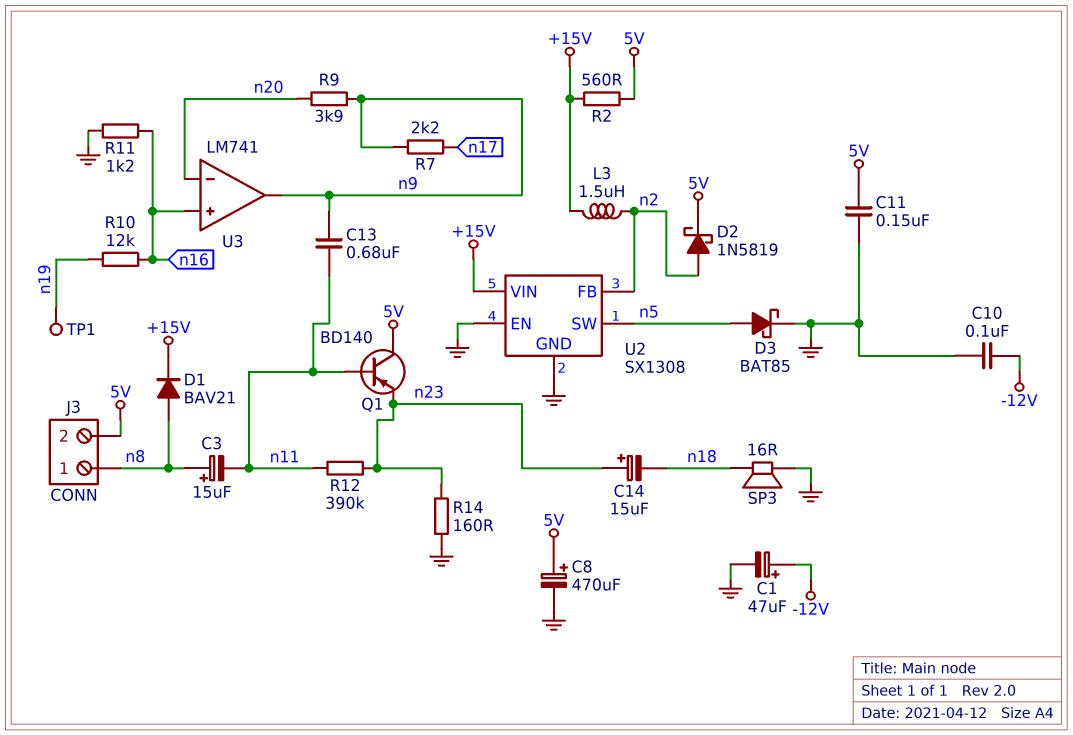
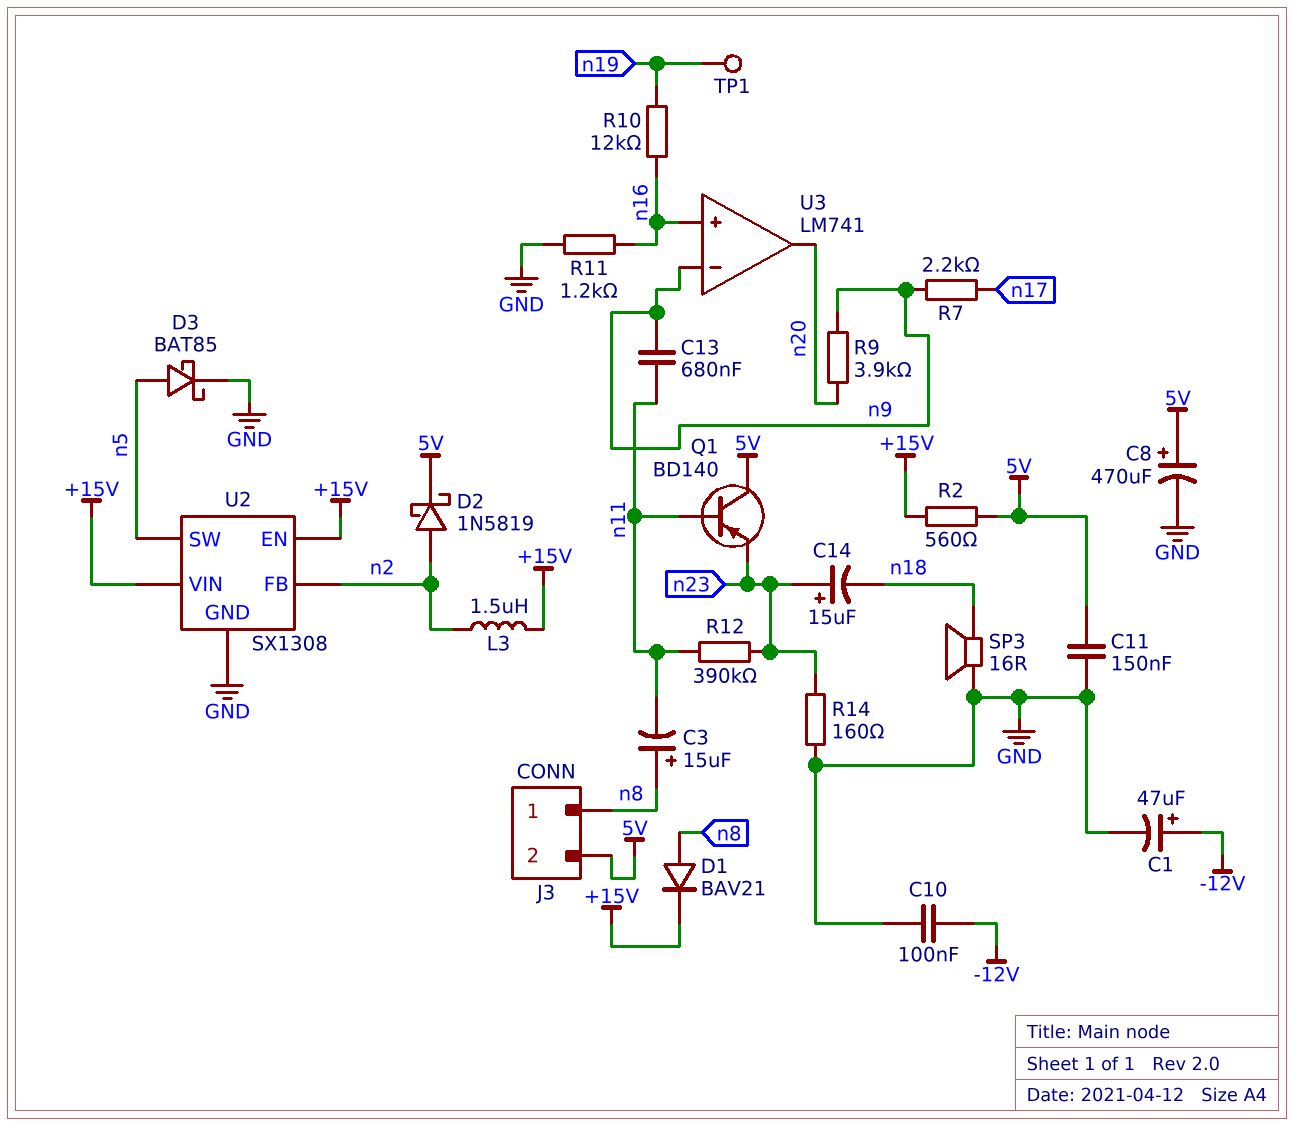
U2 pin EN: GND -> +15V
U3 pin in-: n20 -> n9
U3 pin out: n9 -> n20

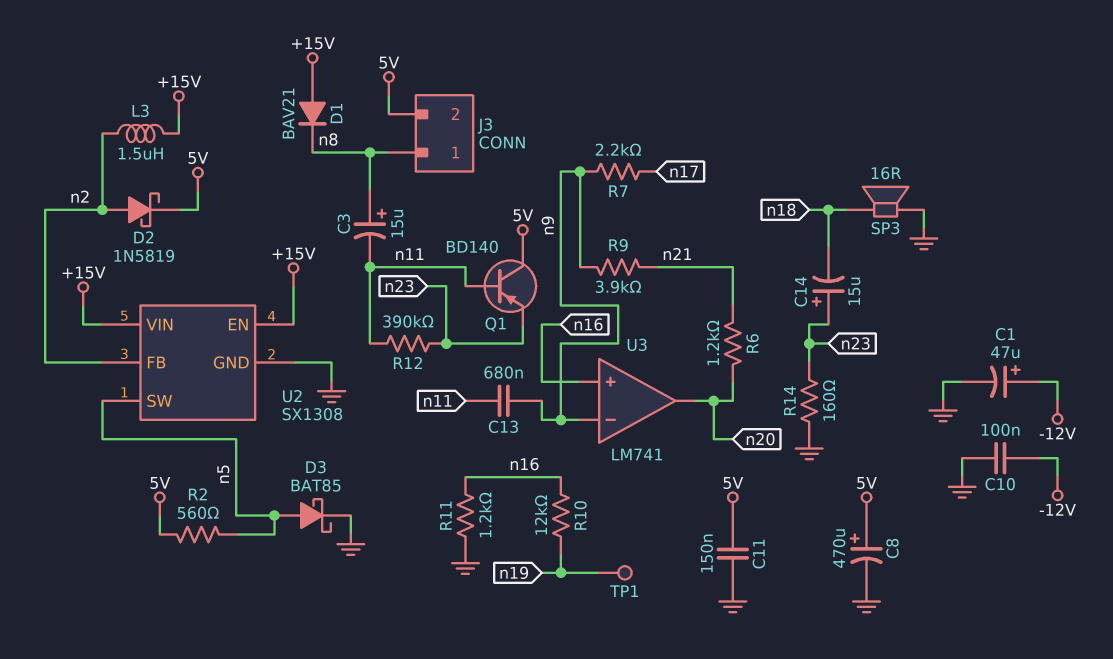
D1: diode BAV21 (A n8, K +15V) -> diode BAV21 (A +15V, K n8)
R2: 560 (+15V, 5V) -> 560 (5V, n5)
R6: none -> 1.2k (n20, n21)
R9: 3.9k (n9, n20) -> 3.9k (n9, n21)

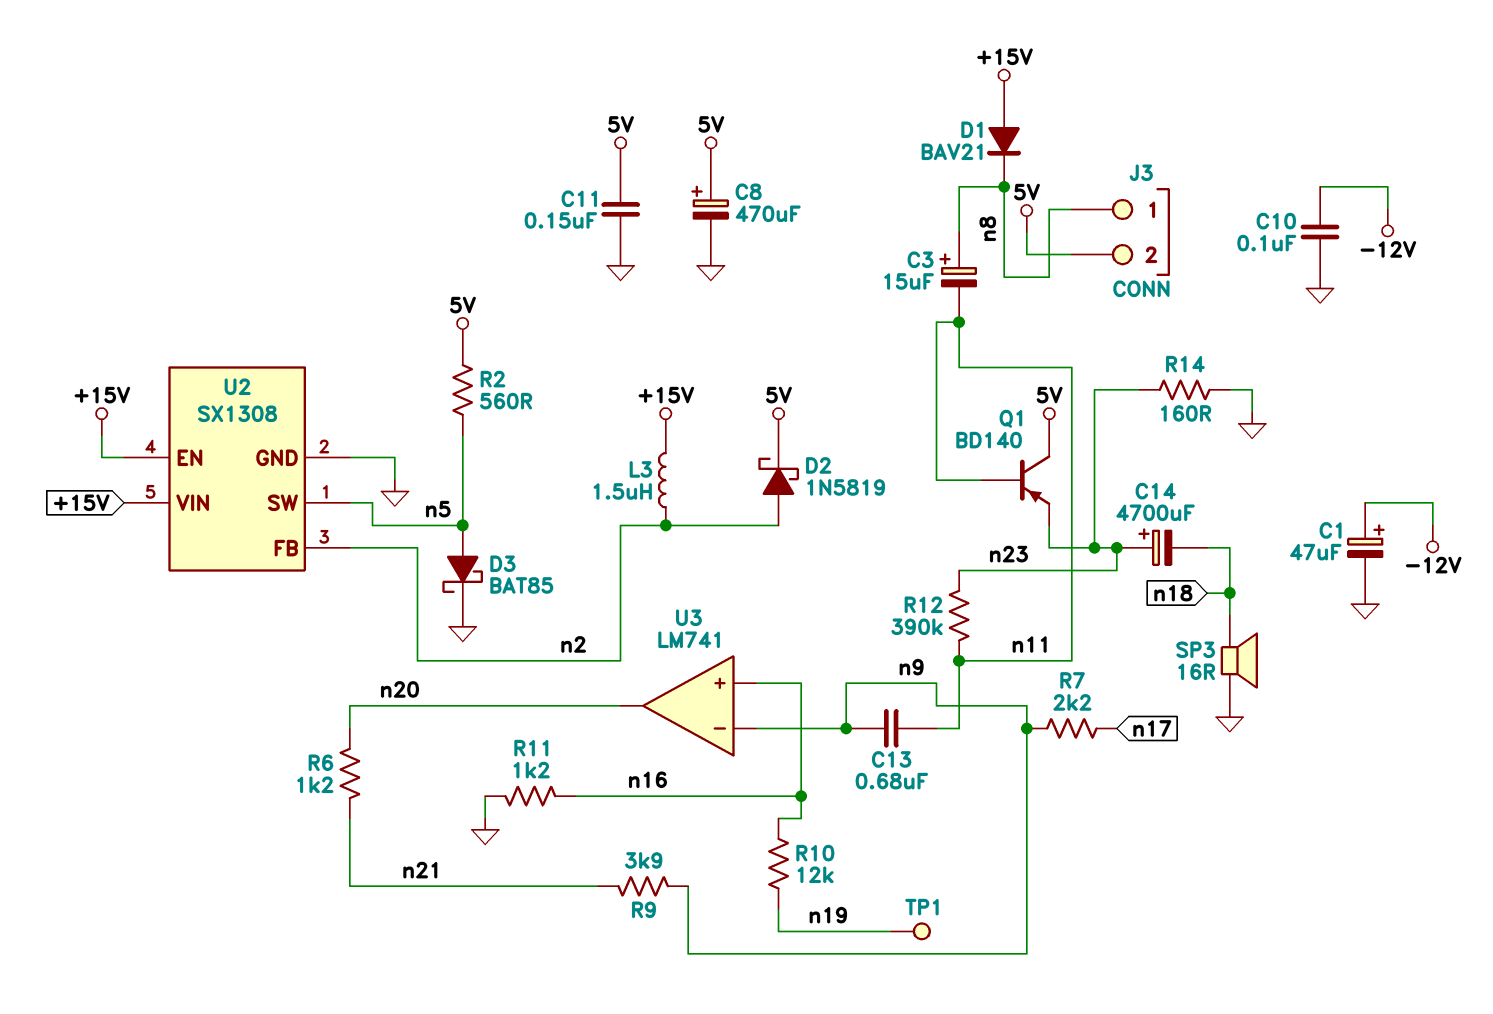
C14: 15uF (plus n23, minus n18) -> 4700uF (plus n23, minus n18)

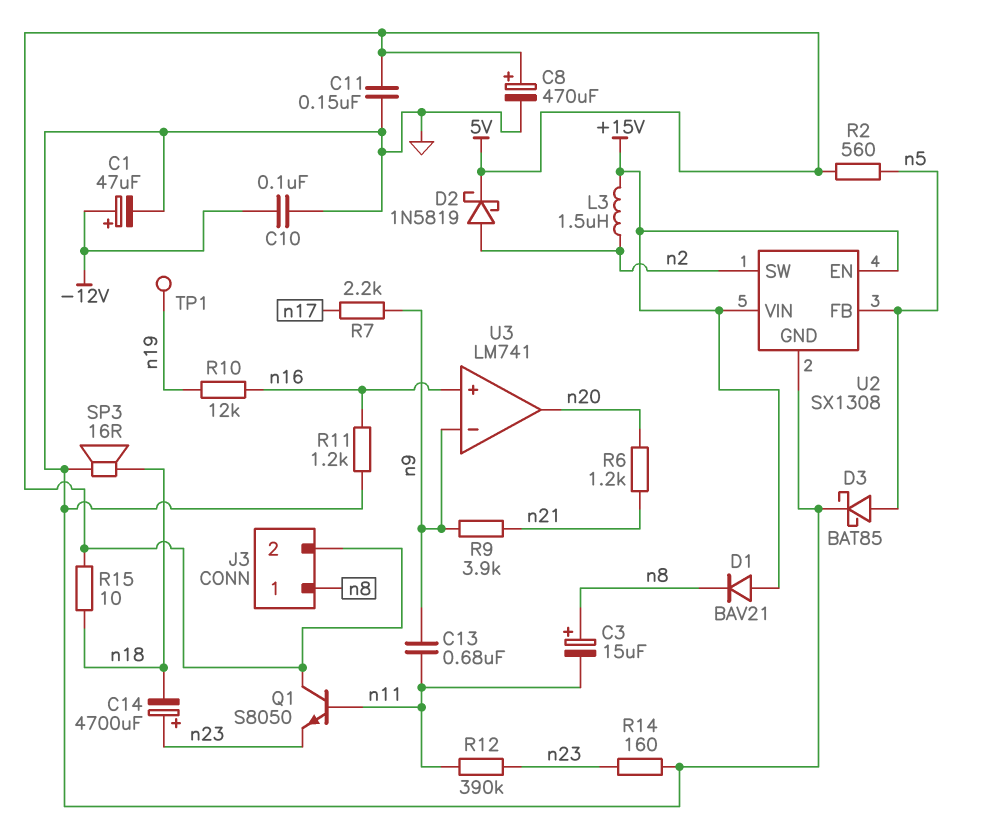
Q1: PNP BD140 (B n11, C 5V, E n23) -> NPN S8050 (B n11, C 5V, E n23)
R15: none -> 10 (5V, n18)
U2 pin FB: n2 -> n5
U2 pin SW: n5 -> n2

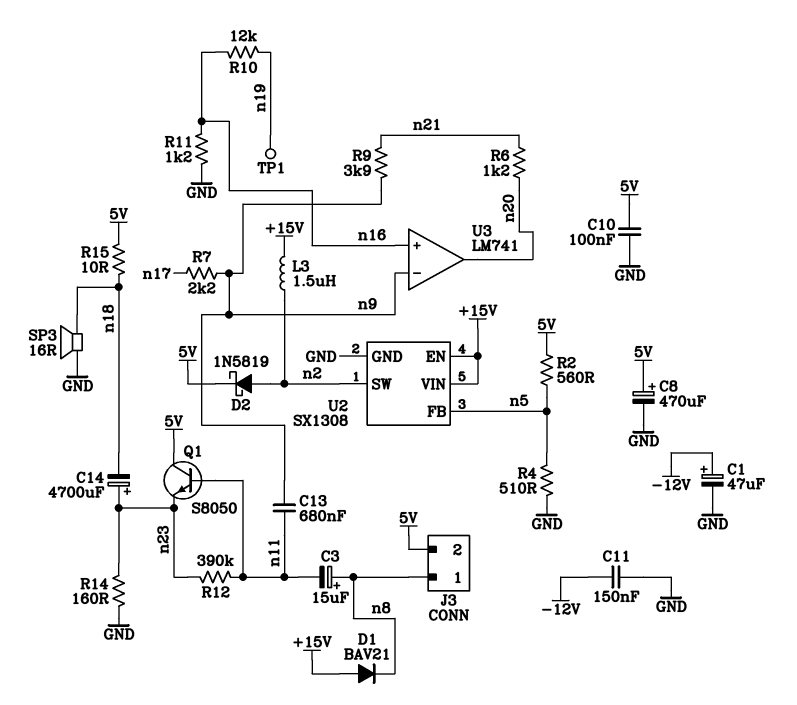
C10: 100nF (-12V, GND) -> 100nF (5V, GND)
C11: 150nF (5V, GND) -> 150nF (-12V, GND)
D3: schottky BAT85 (A n5, K GND) -> none
R4: none -> 510 (GND, n5)

